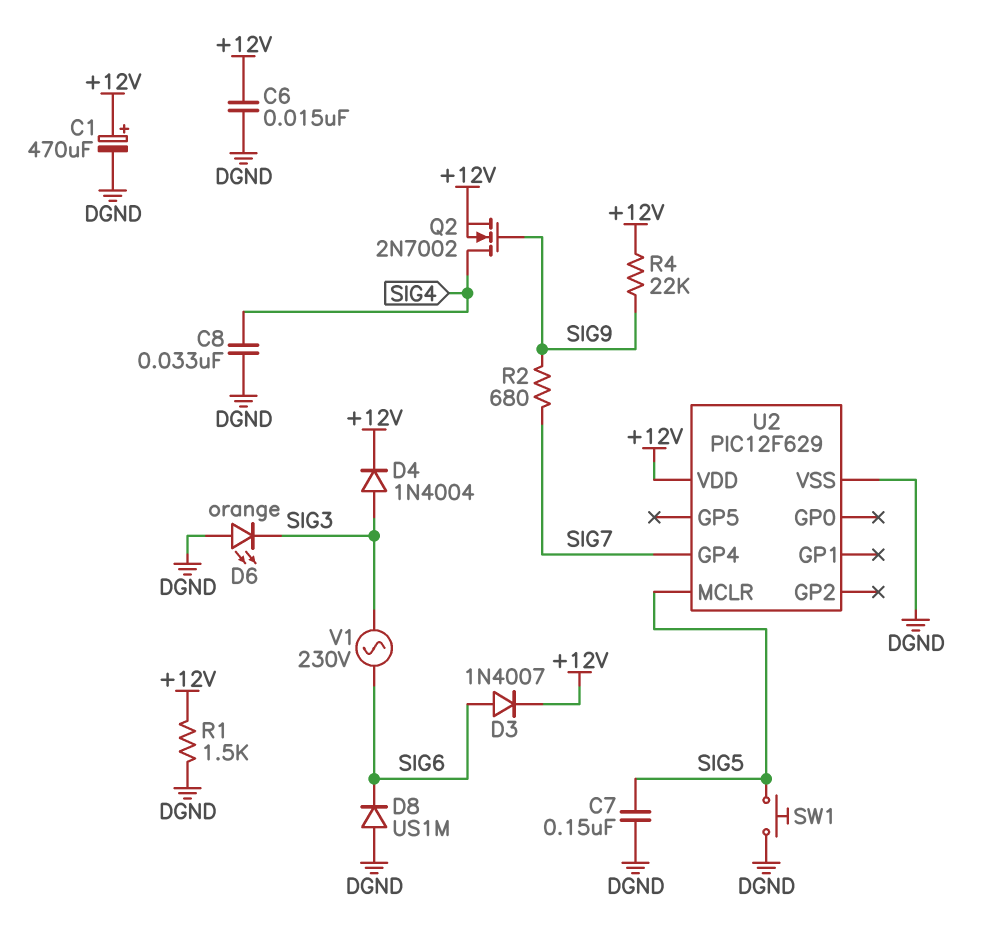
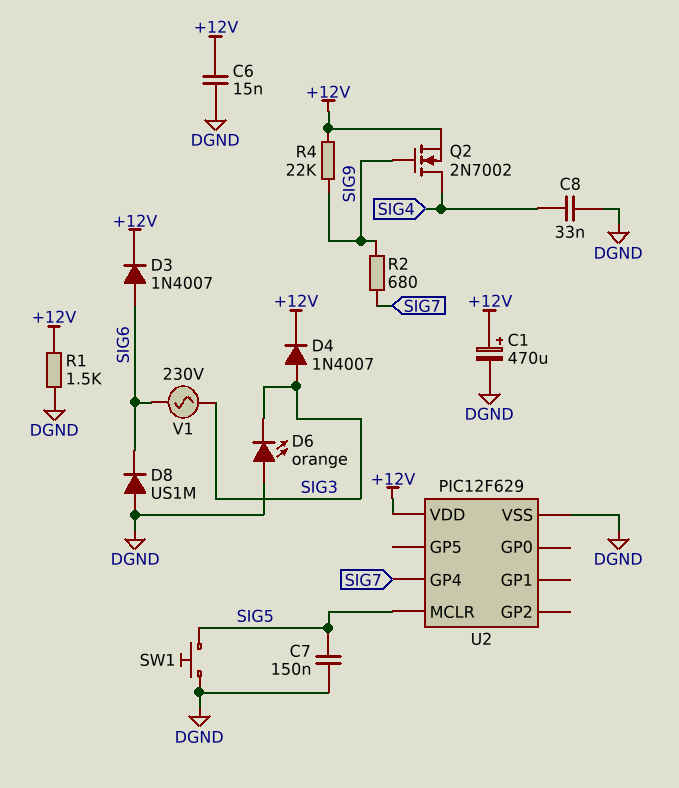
D4: diode 1N4004 (A SIG3, K +12V) -> diode 1N4007 (A SIG3, K +12V)

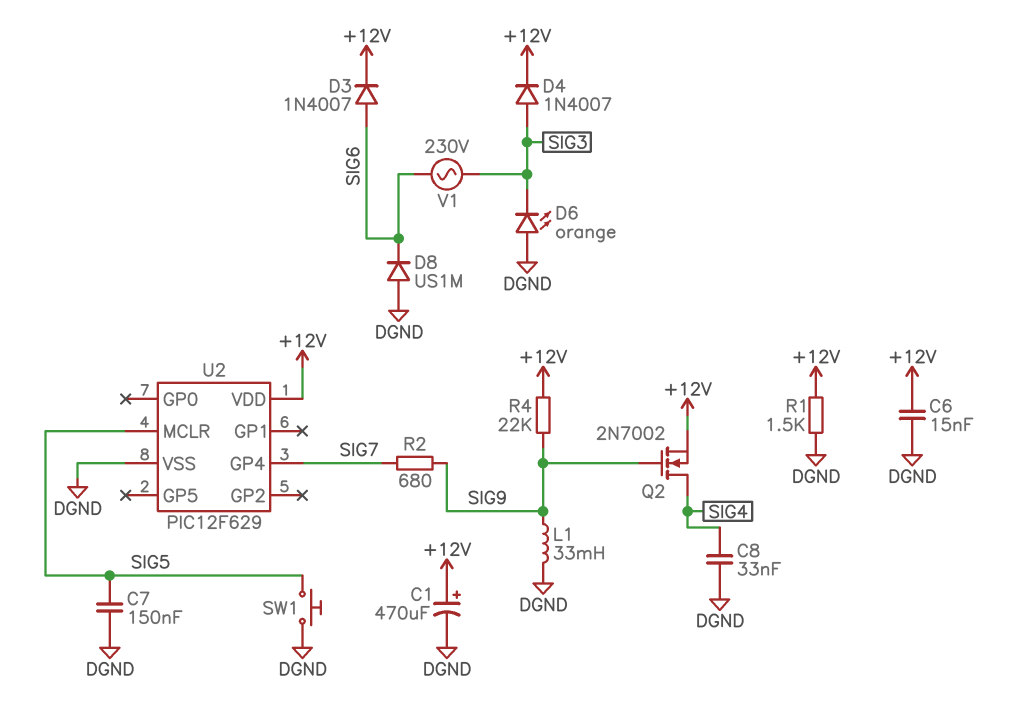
L1: none -> 33mH (DGND, SIG9)

